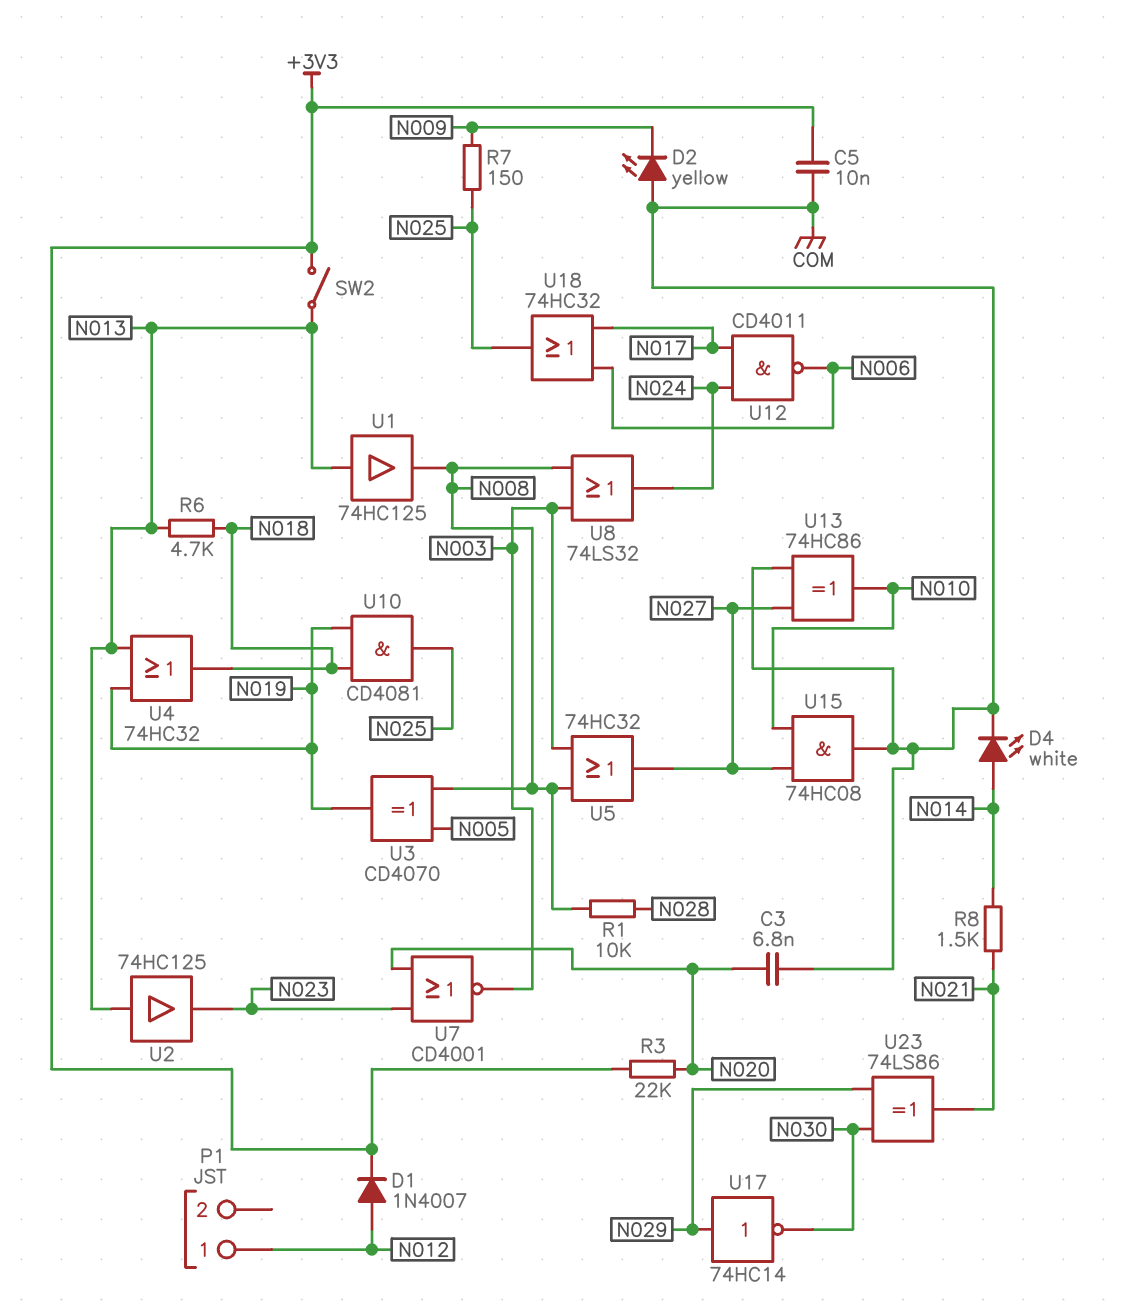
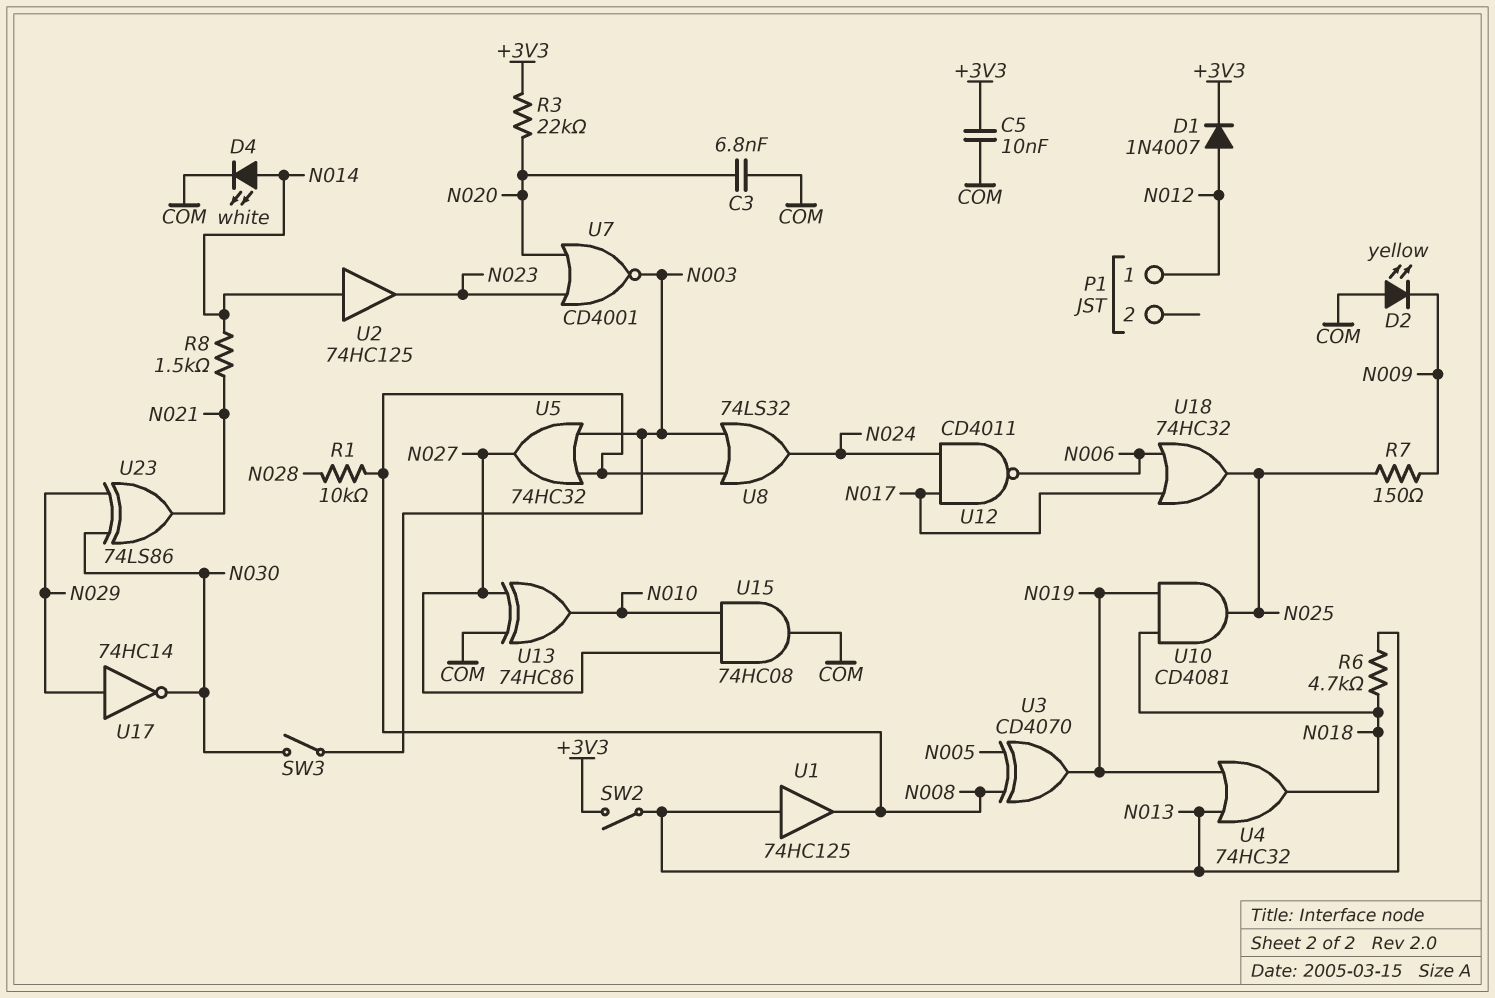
SW3: none -> switch (N003, N030)
U2: buffer 74HC125 (in N013, out N023) -> buffer 74HC125 (in N014, out N023)

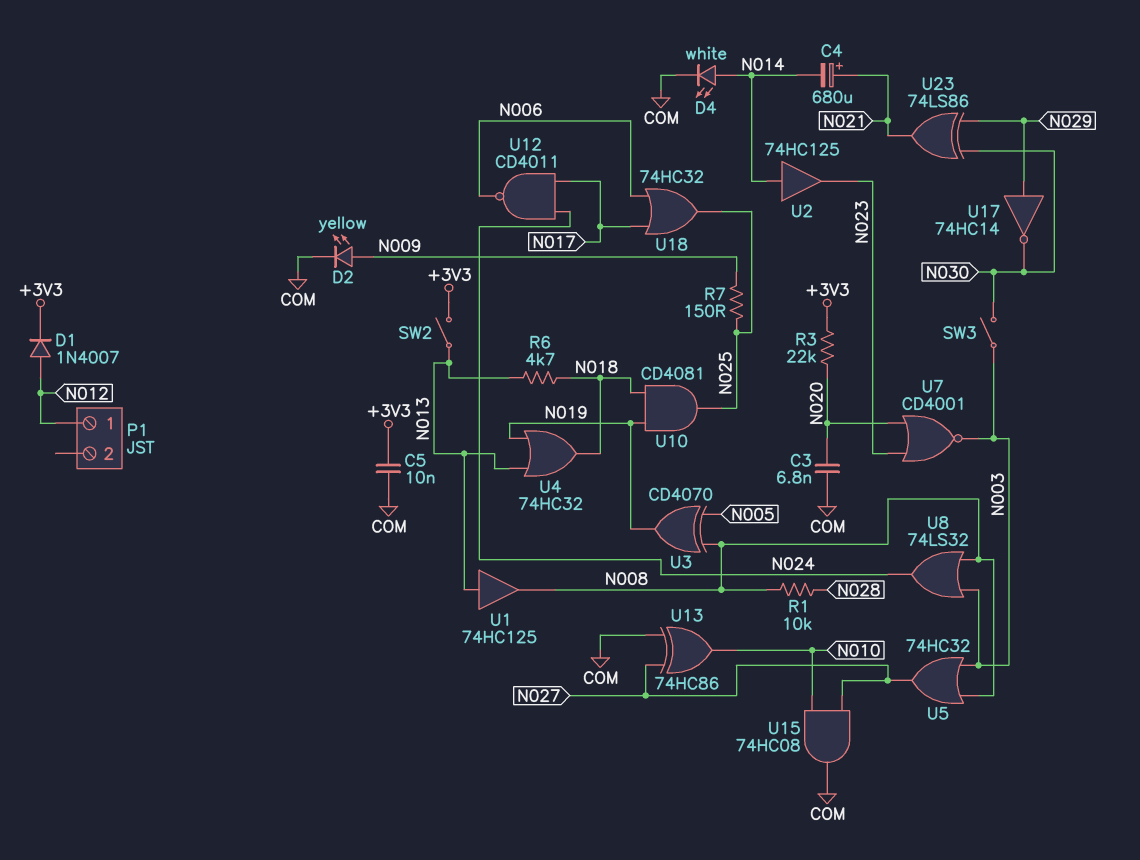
C4: none -> 680uF (plus N021, minus N014)
D2: LED yellow (A COM, K N009) -> LED yellow (A N009, K COM)
R8: 1.5k (N014, N021) -> none

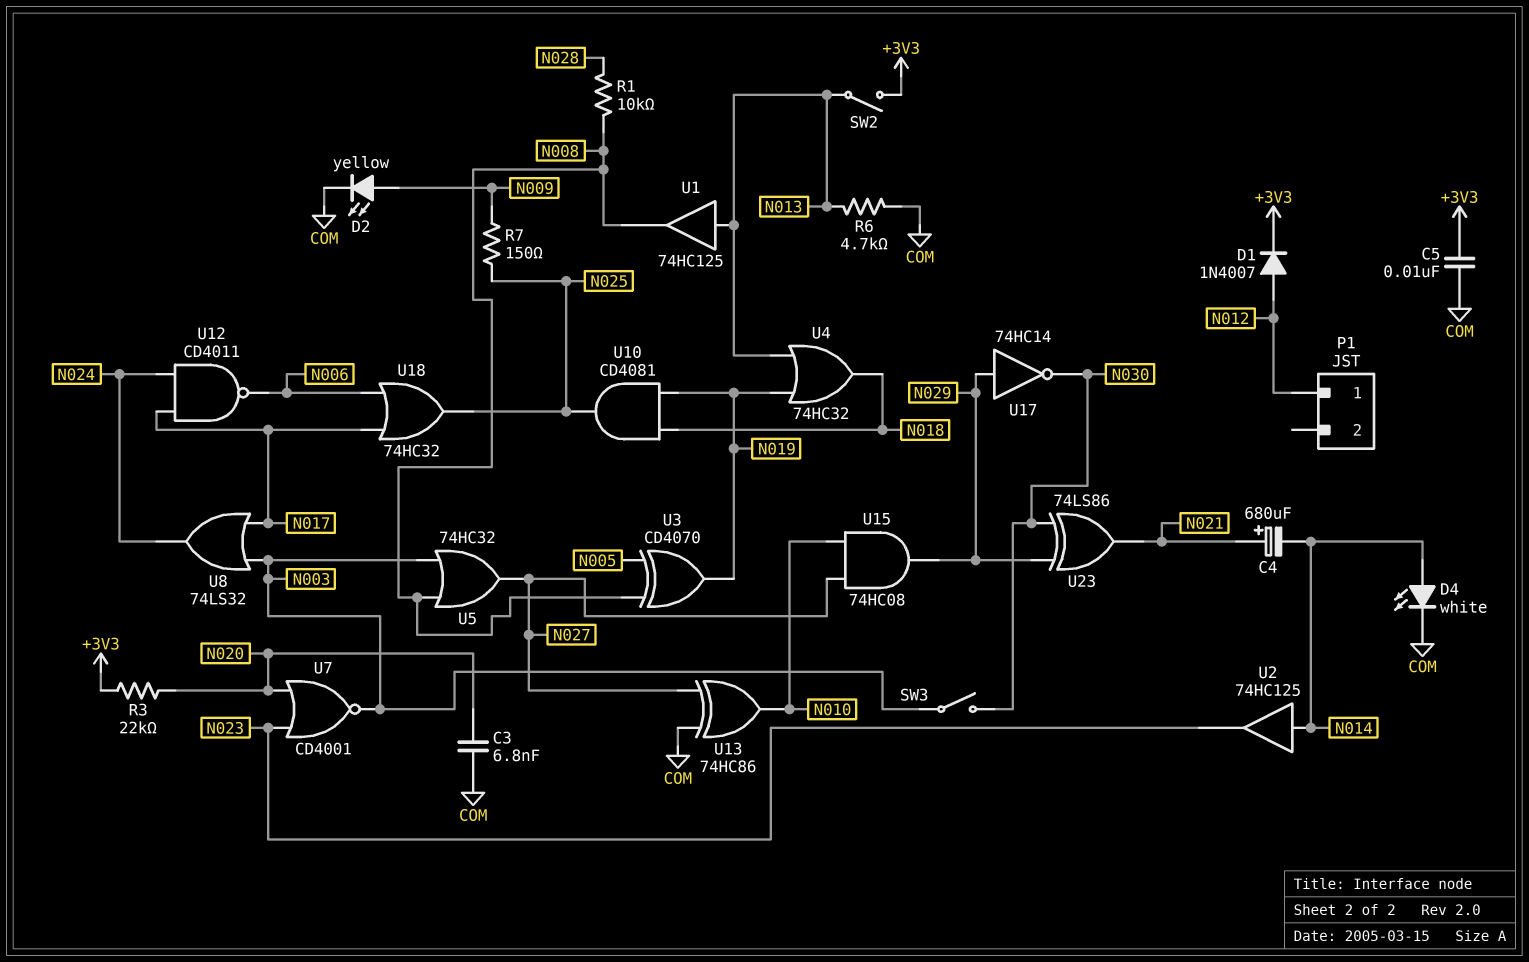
R6: 4.7k (N013, N018) -> 4.7k (COM, N013)
U8: OR 74LS32 (in N003, in N008, out N024) -> OR 74LS32 (in N003, in N017, out N024)
U15: AND 74HC08 (in N010, in N027, out COM) -> AND 74HC08 (in N010, in N027, out N029)

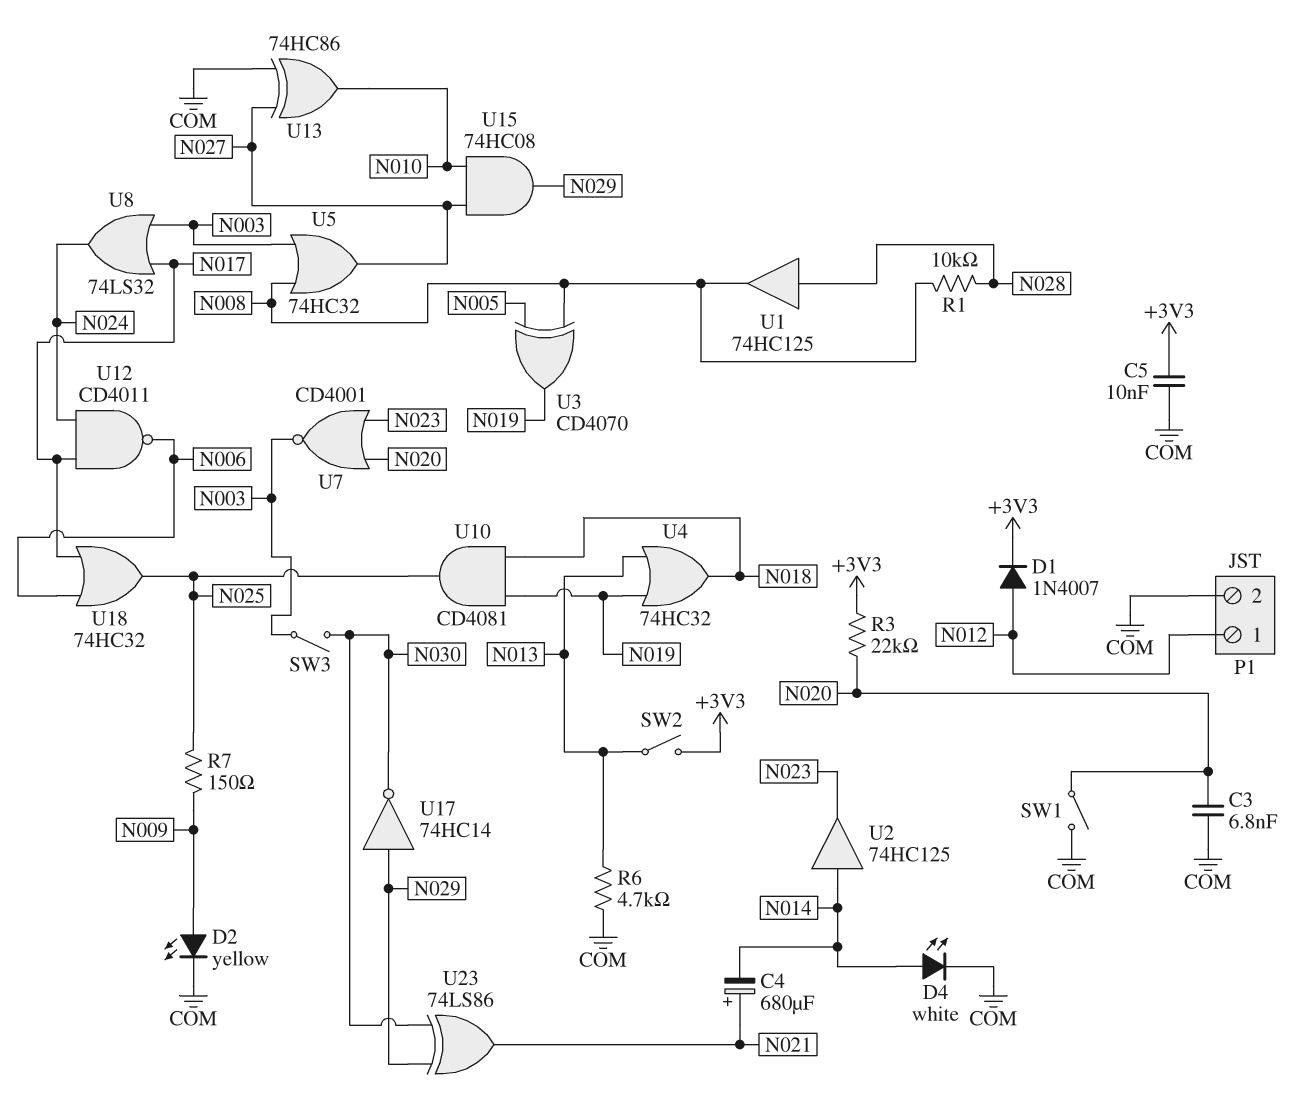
P1 pin 2: none -> COM
SW1: none -> switch (COM, N020)
U1: buffer 74HC125 (in N013, out N008) -> buffer 74HC125 (in N028, out N008)

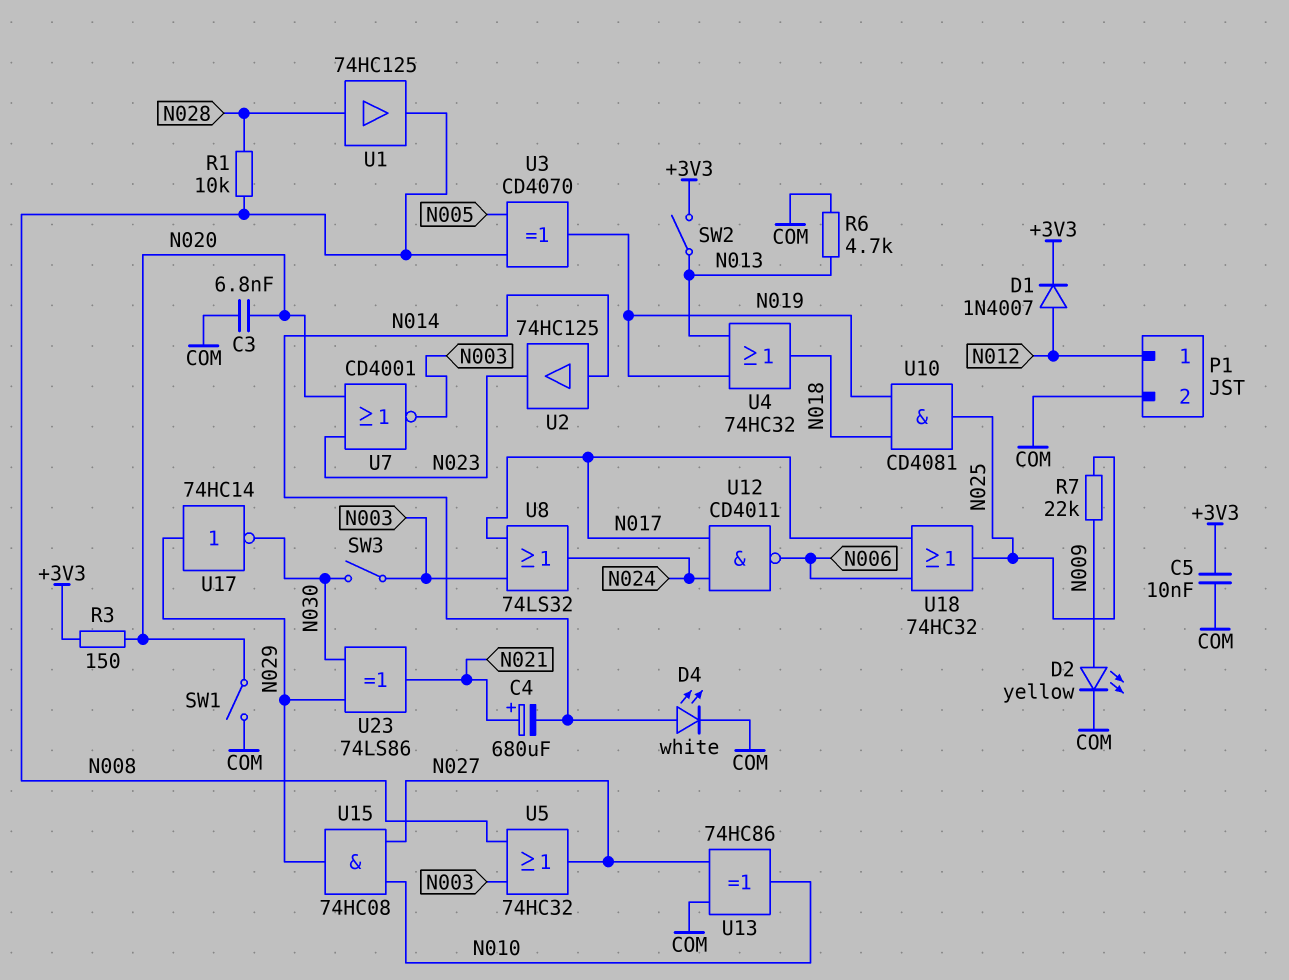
R3: 22k (+3V3, N020) -> 150 (+3V3, N020)
R7: 150 (N009, N025) -> 22k (N009, N025)

